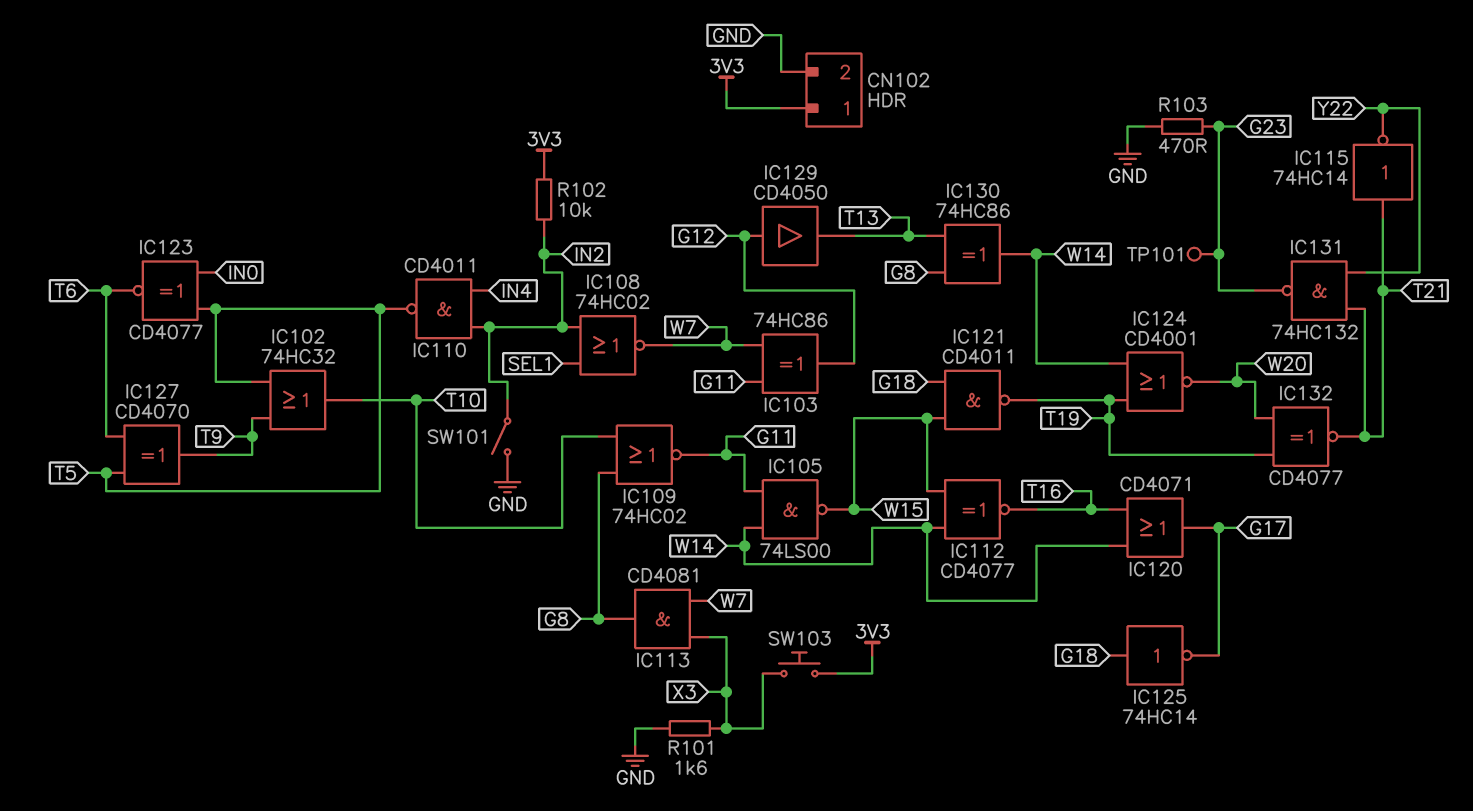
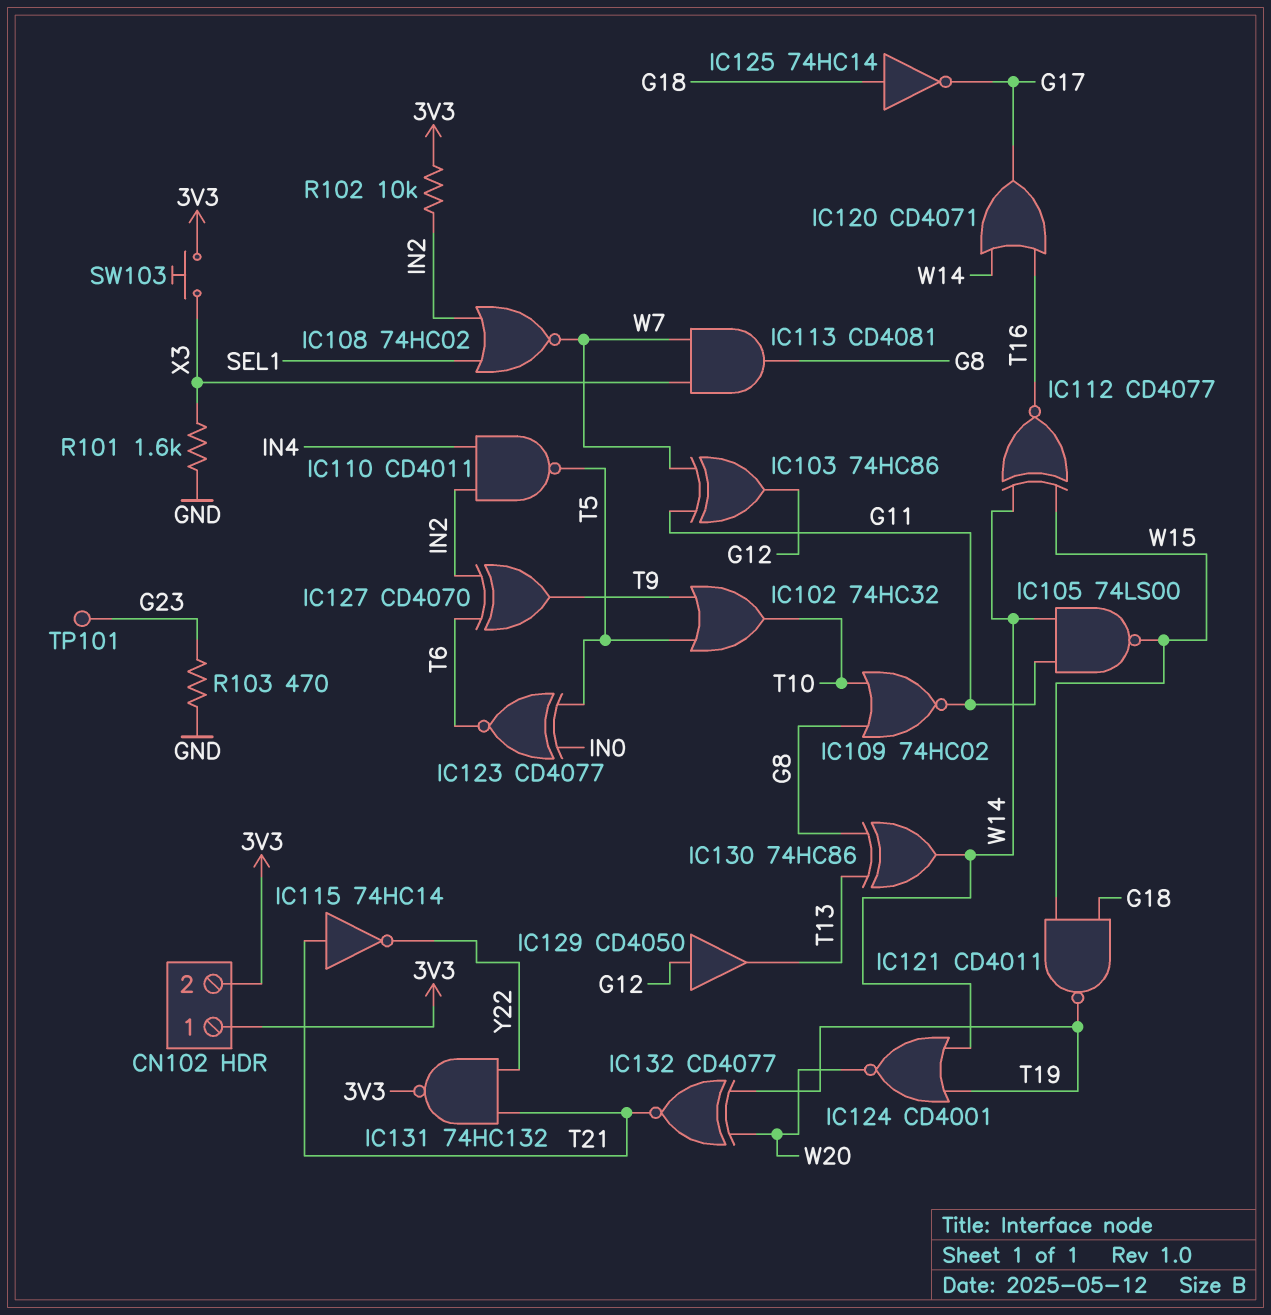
CN102 pin 2: GND -> 3V3
IC127: XOR CD4070 (in T5, in T6, out T9) -> XOR CD4070 (in IN2, in T6, out T9)
IC131: NAND 74HC132 (in T21, in Y22, out G23) -> NAND 74HC132 (in T21, in Y22, out 3V3)
SW101: switch (GND, IN2) -> none

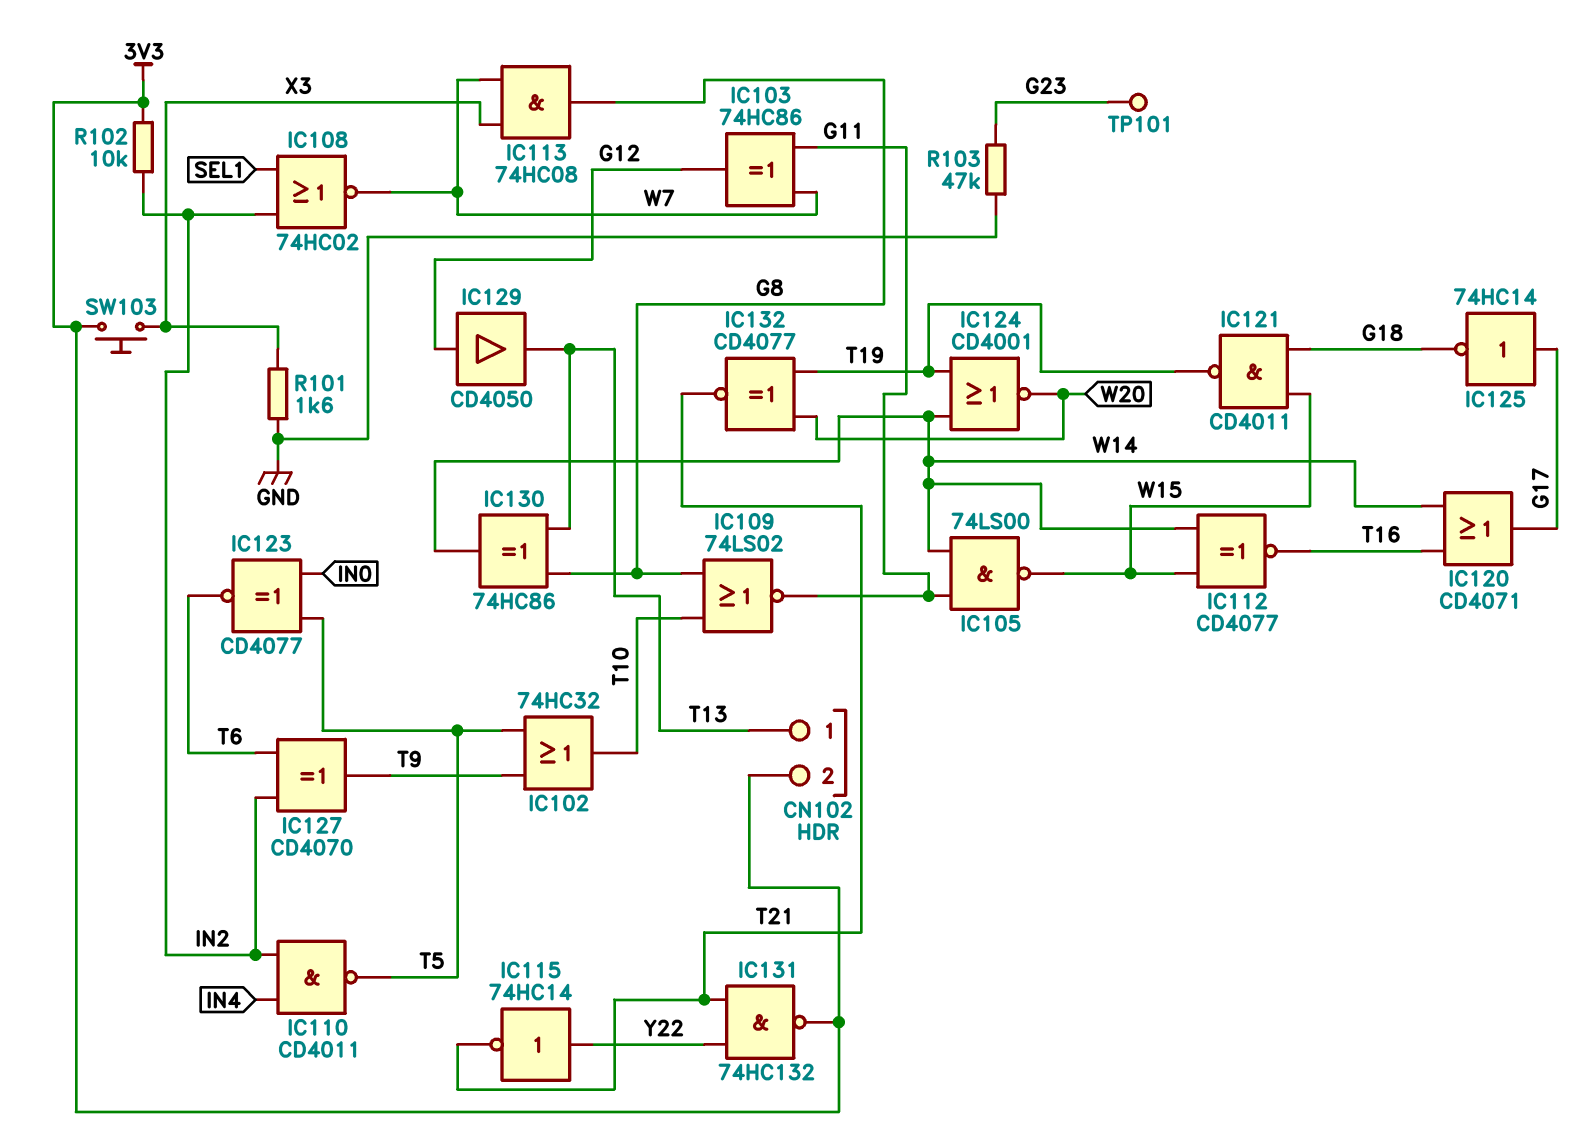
CN102 pin 1: 3V3 -> T13
IC109: NOR 74HC02 (in G8, in T10, out G11) -> NOR 74LS02 (in G8, in T10, out G11)
IC113: AND CD4081 (in W7, in X3, out G8) -> AND 74HC08 (in W7, in X3, out G8)
IC115: NOT 74HC14 (in T21, out Y22) -> NOT 74HC14 (in Y22, out T21)
IC125: NOT 74HC14 (in G18, out G17) -> NOT 74HC14 (in G17, out G18)
R103: 470 (G23, GND) -> 47k (G23, GND)

